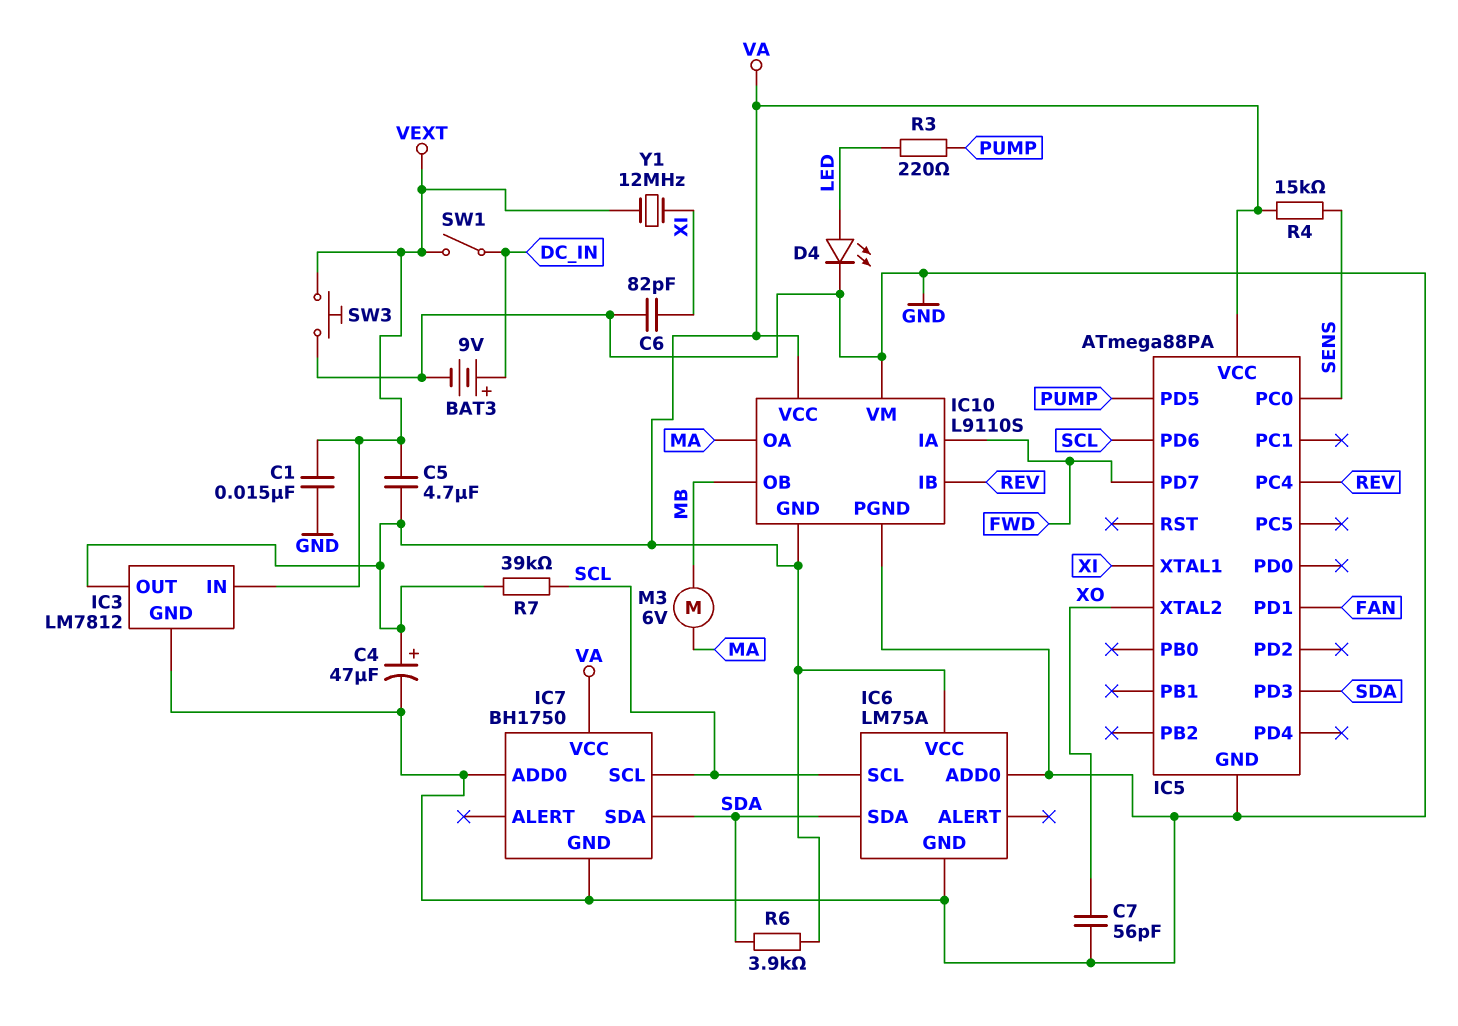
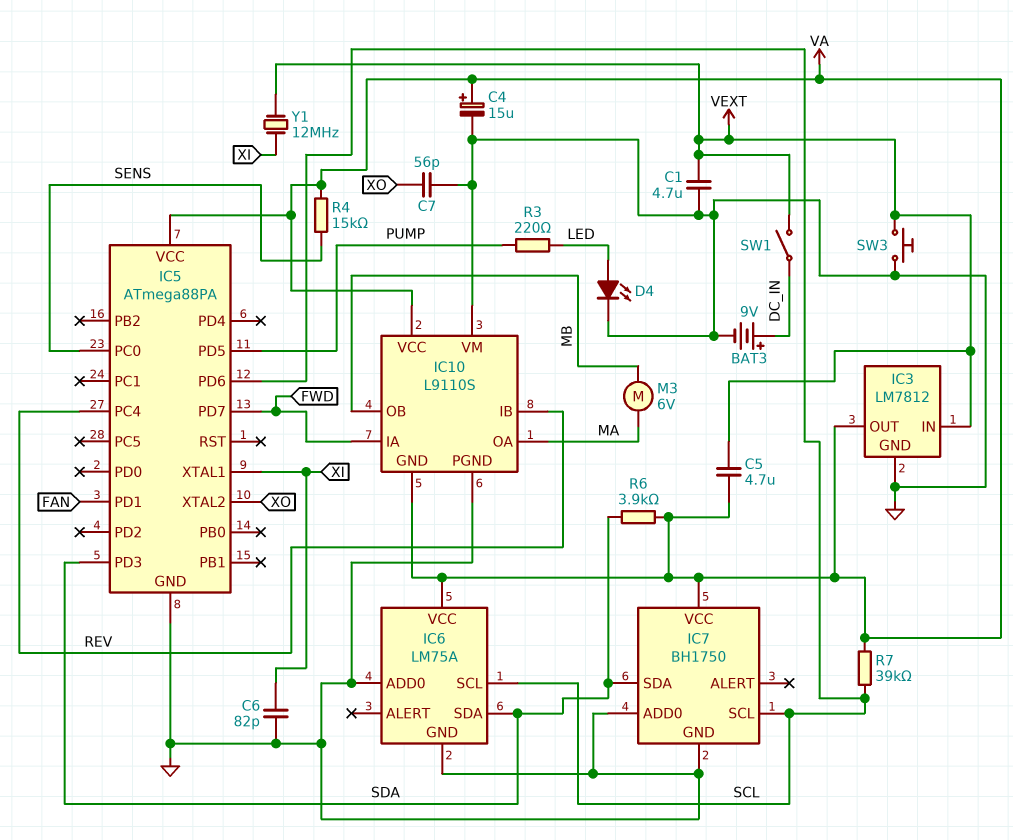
C1: 15nF (GND, VEXT) -> 4.7uF (GND, VEXT)
C4: 47uF (plus VA, minus GND) -> 15uF (plus VA, minus GND)

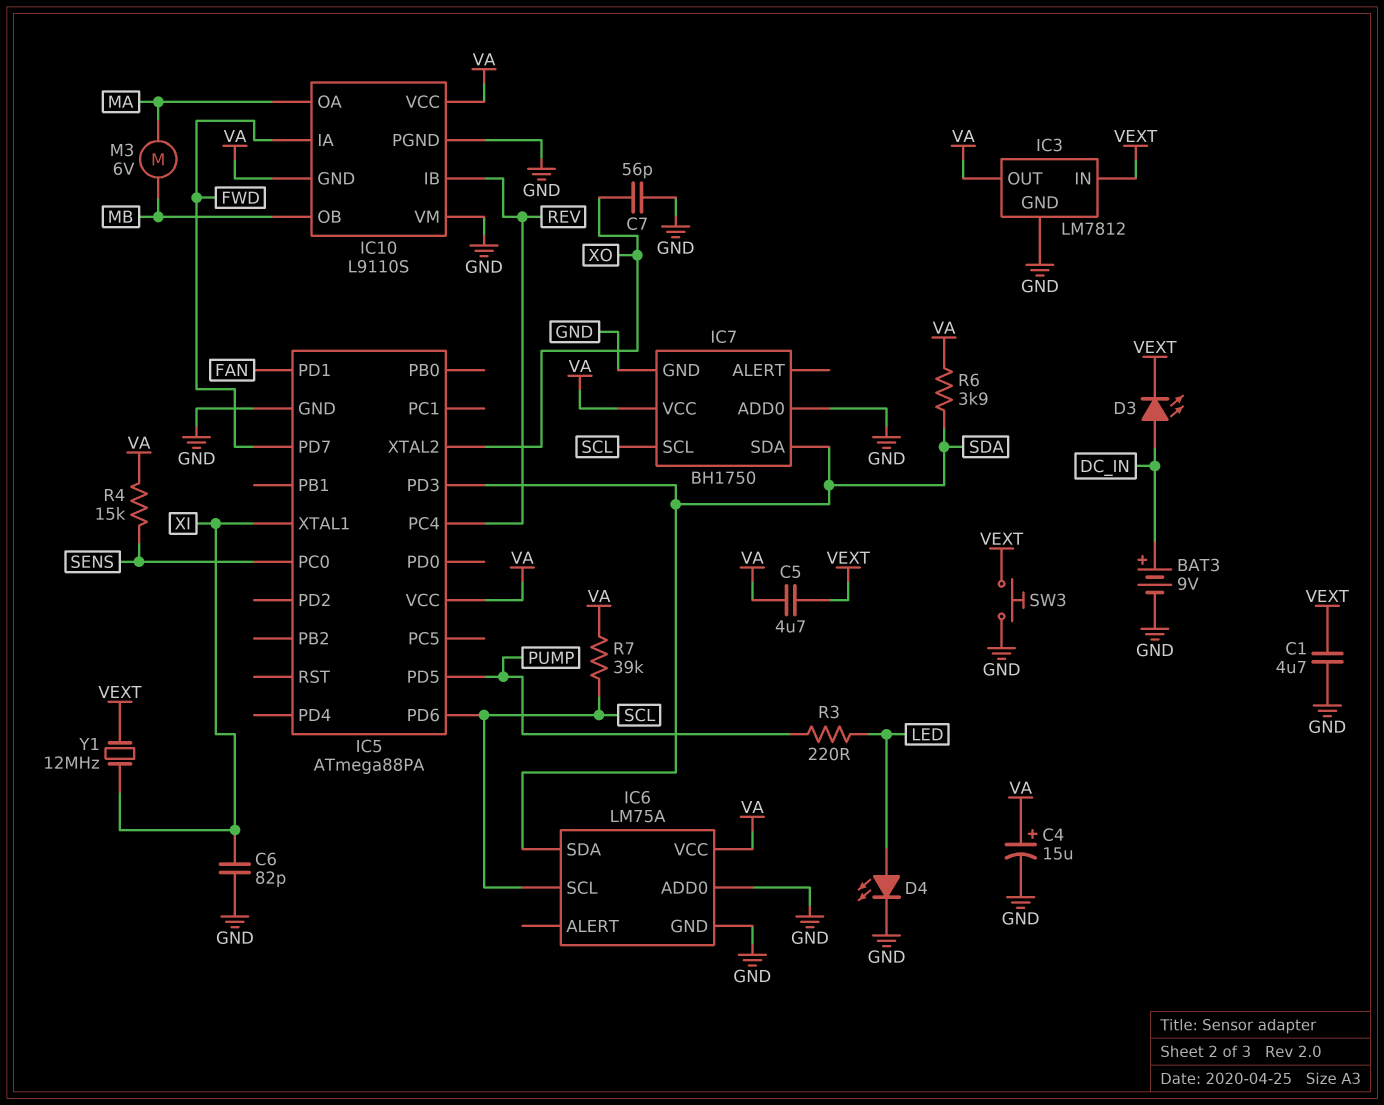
D3: none -> LED (A DC_IN, K VEXT)
SW1: switch (DC_IN, VEXT) -> none

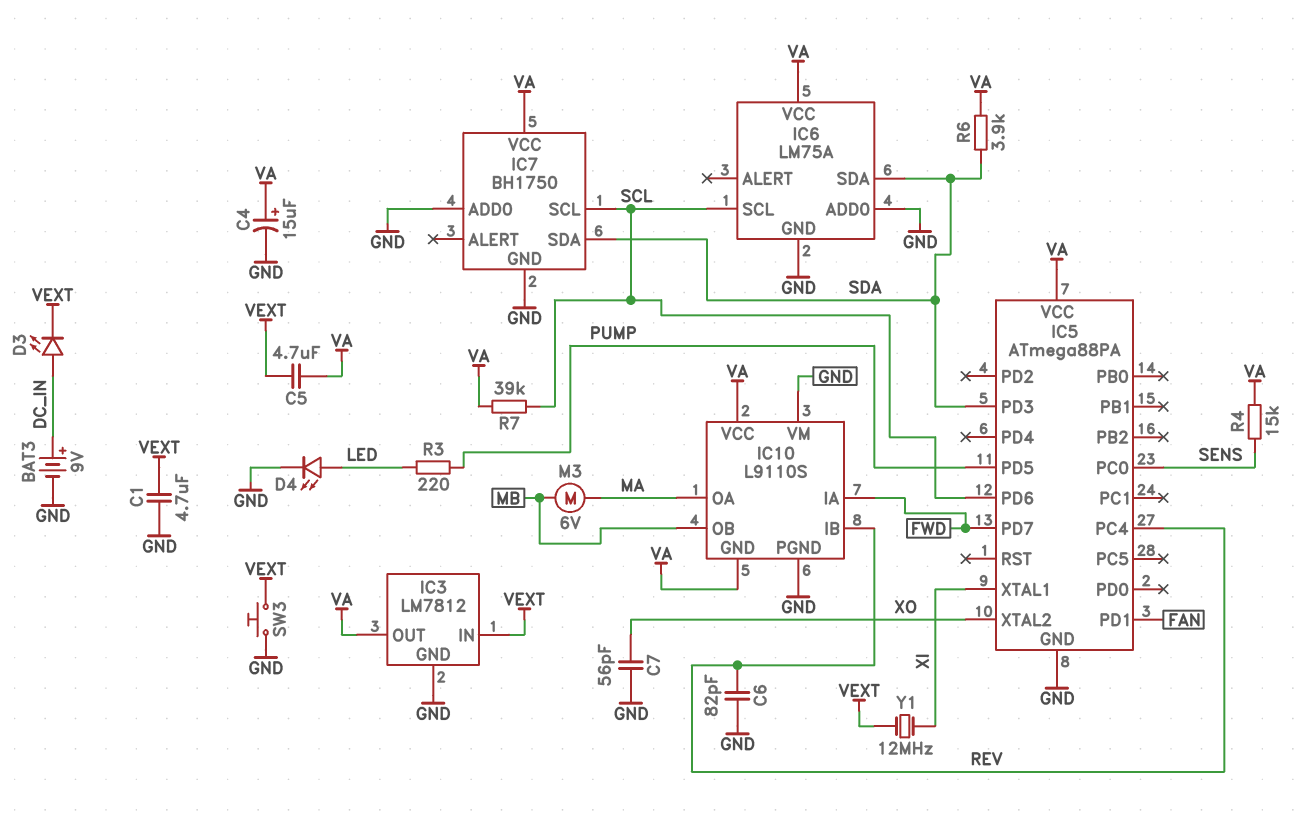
C6: 82pF (GND, XI) -> 82pF (GND, REV)

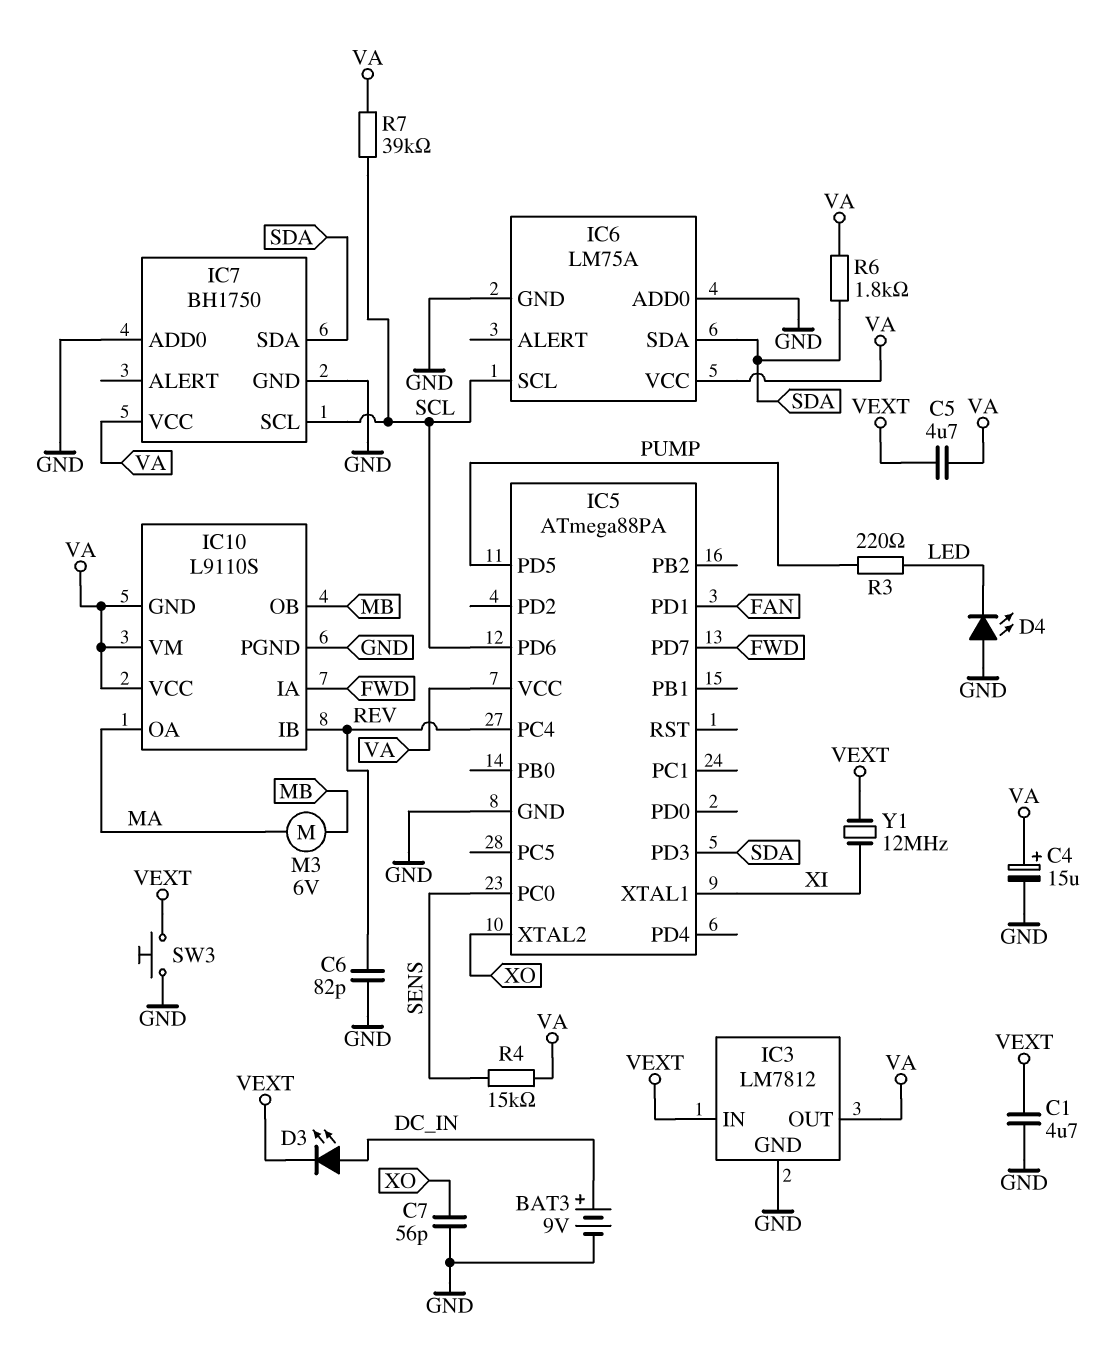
D4: LED (A LED, K GND) -> LED (A GND, K LED)
IC10 pin VM: GND -> VA
R6: 3.9k (SDA, VA) -> 1.8k (SDA, VA)

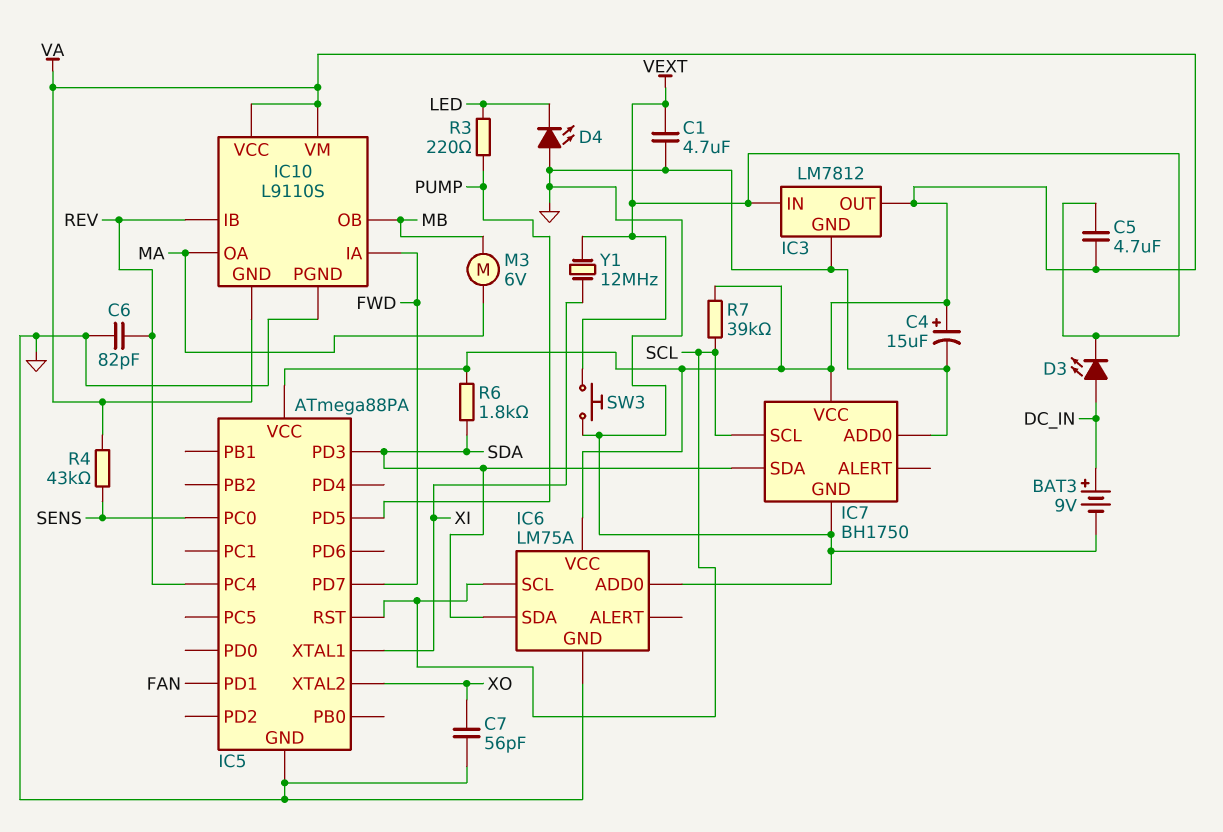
IC5 pin PD6: SCL -> none
IC5 pin RST: none -> SCL
R4: 15k (SENS, VA) -> 43k (SENS, VA)

